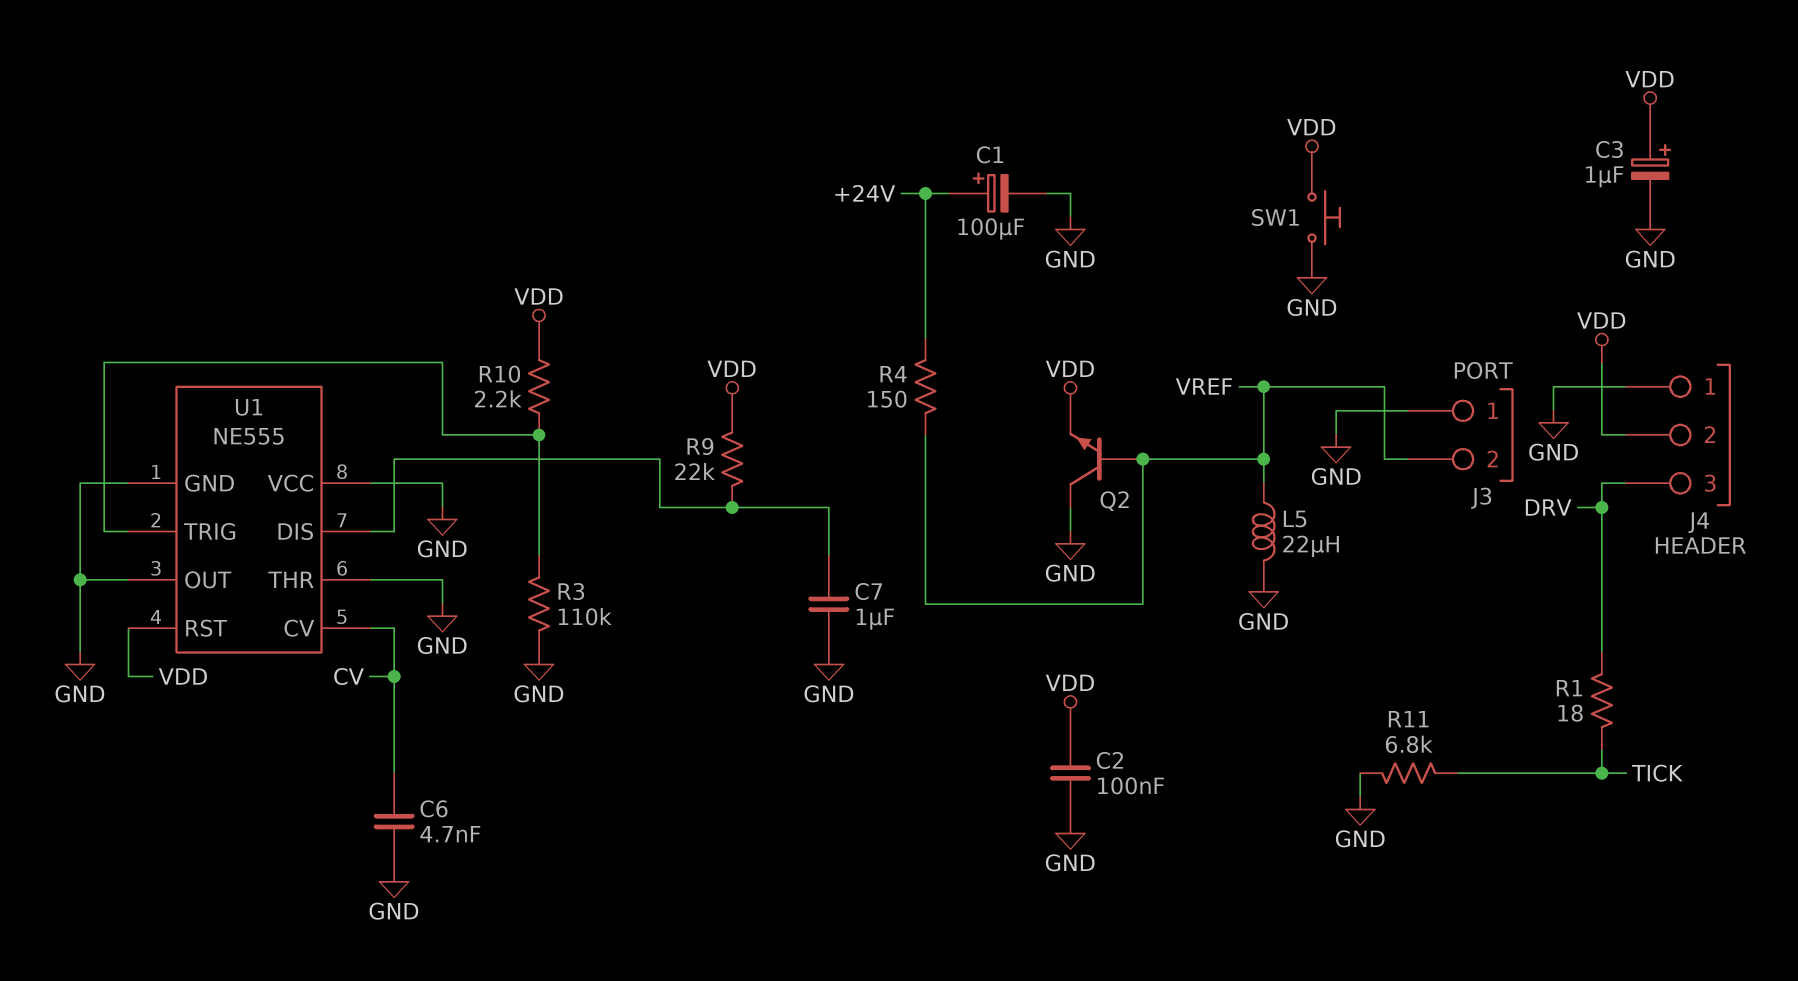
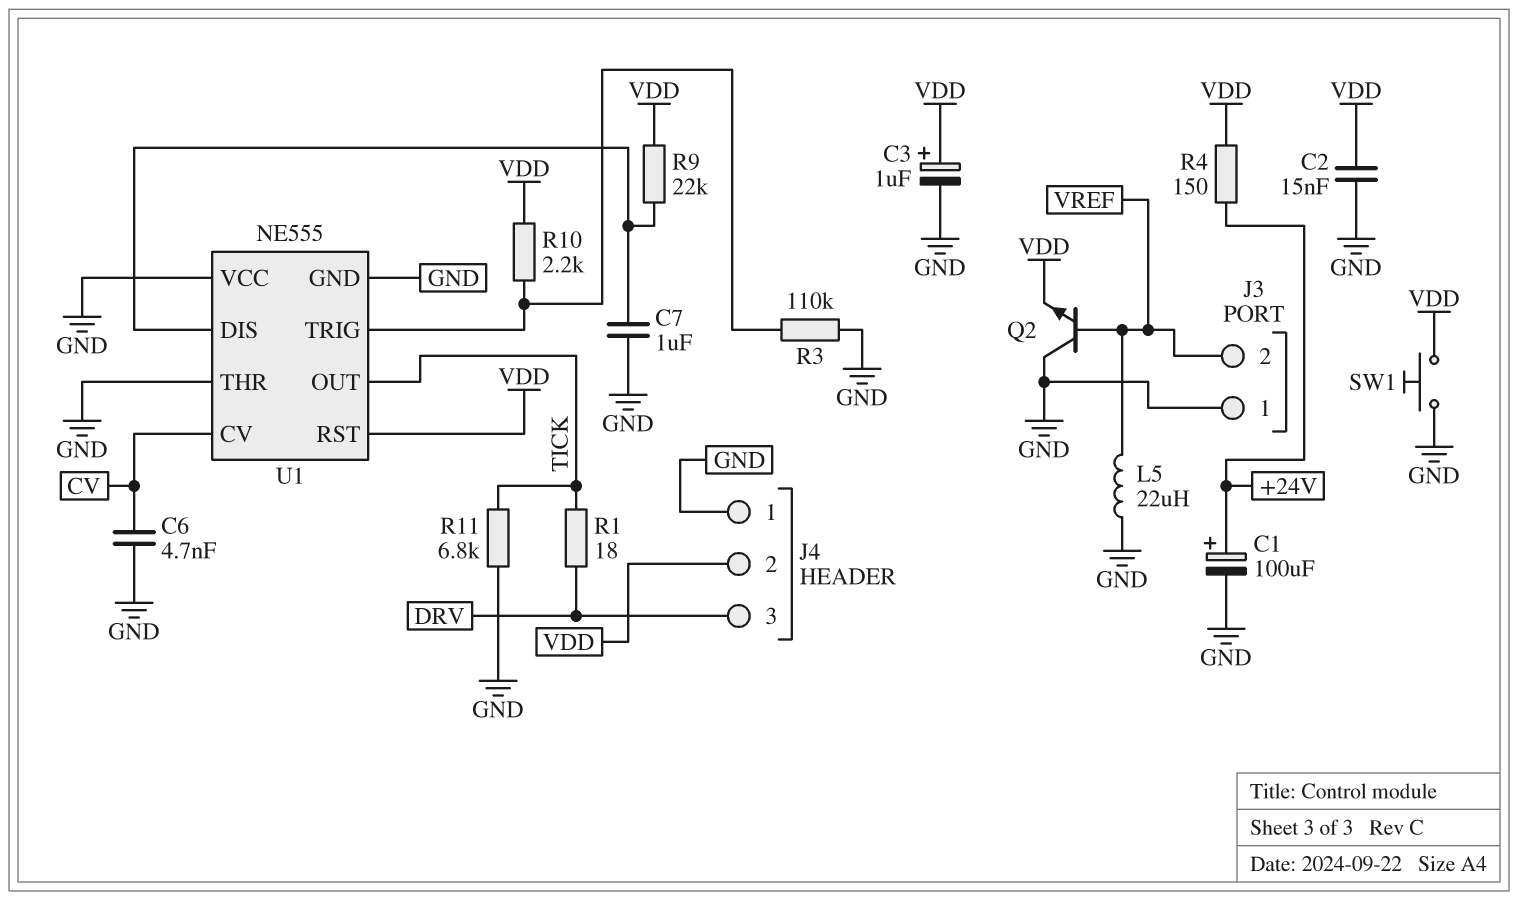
C2: 100nF (GND, VDD) -> 15nF (GND, VDD)
R4: 150 (+24V, VREF) -> 150 (+24V, VDD)
U1 pin OUT: GND -> TICK

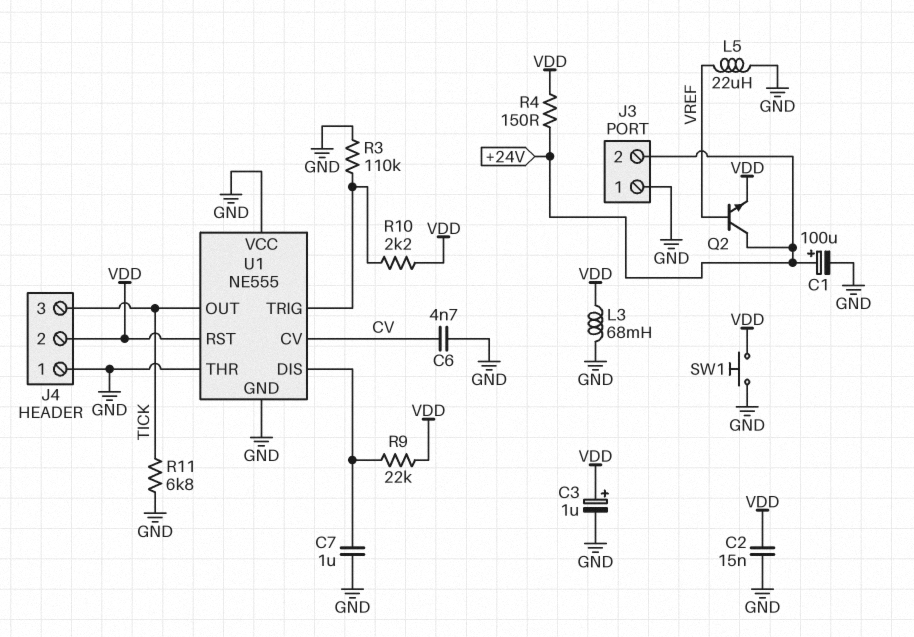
J3 pin 2: VREF -> +24V
J4 pin 3: DRV -> TICK
L3: none -> 68mH (GND, VDD)
Q2: NPN (B VREF, C GND, E VDD) -> NPN (B VREF, C +24V, E VDD)
R1: 18 (DRV, TICK) -> none

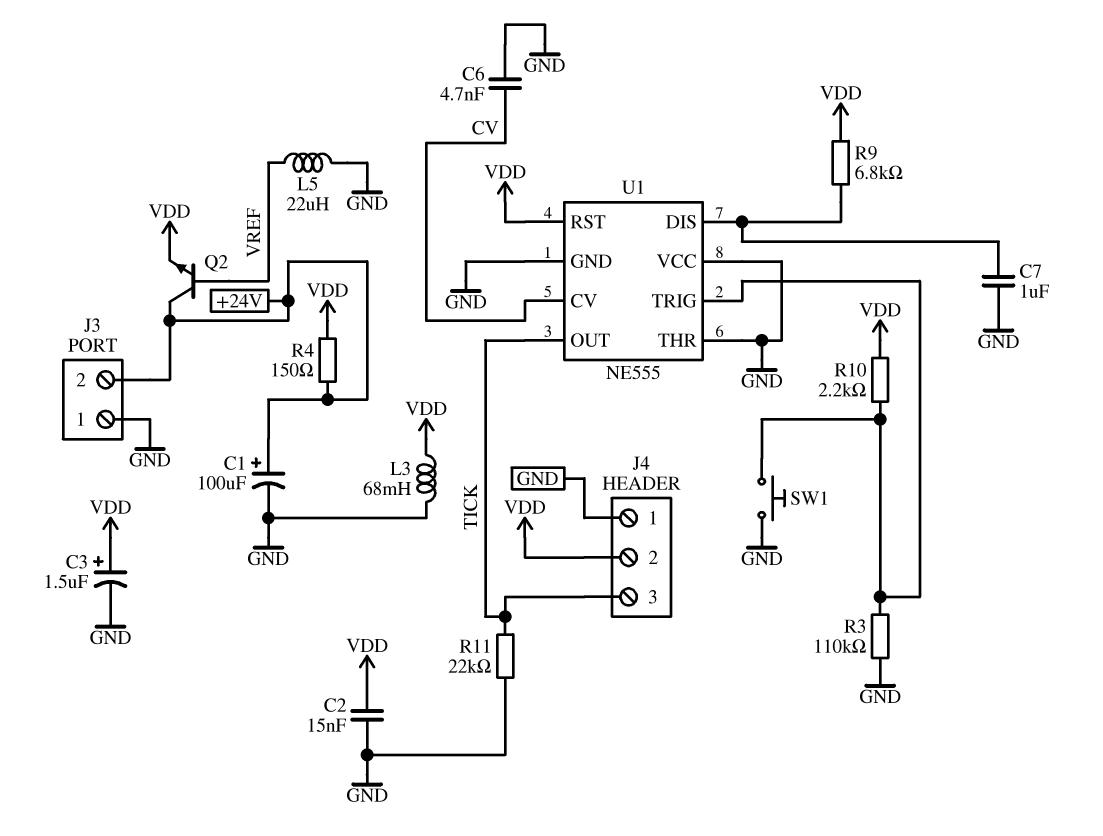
C3: 1uF (plus VDD, minus GND) -> 1.5uF (plus VDD, minus GND)
R9: 22k (U1/DIS, VDD) -> 6.8k (U1/DIS, VDD)
R11: 6.8k (GND, TICK) -> 22k (GND, TICK)
SW1: button (GND, VDD) -> button (GND, U1/TRIG)

